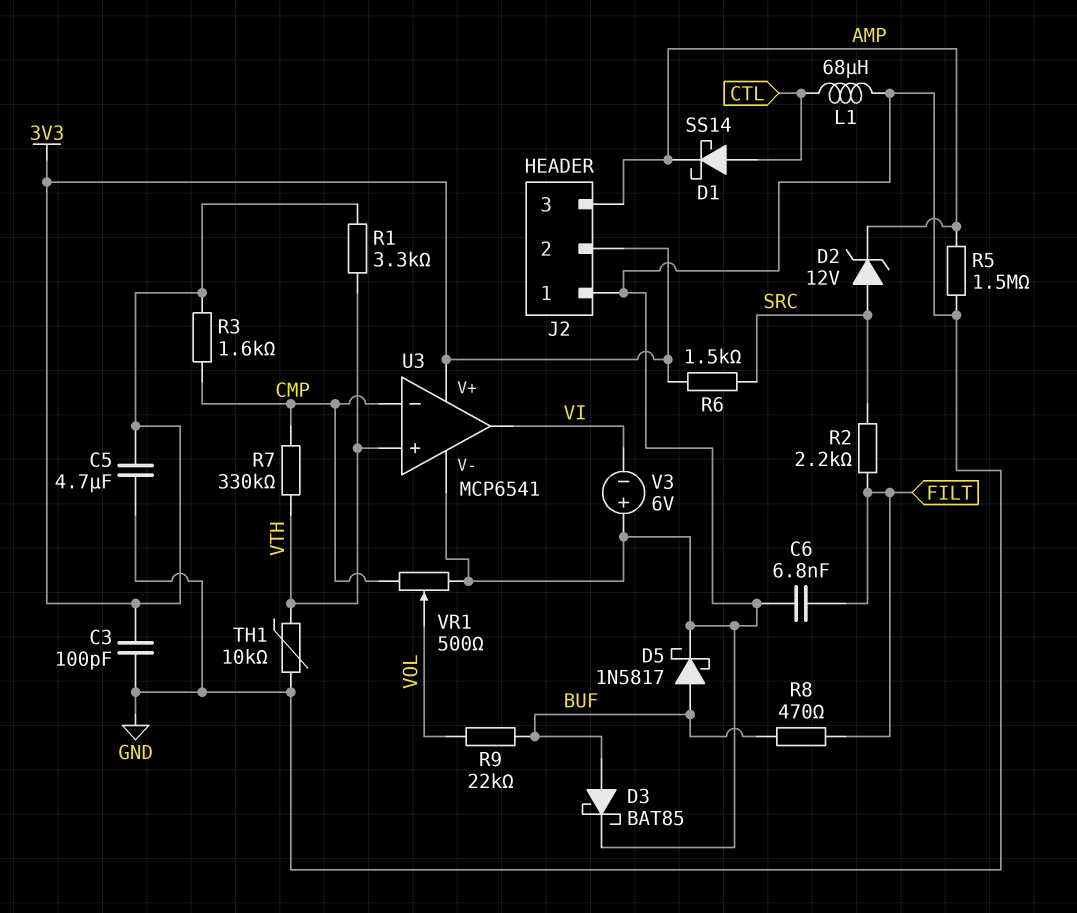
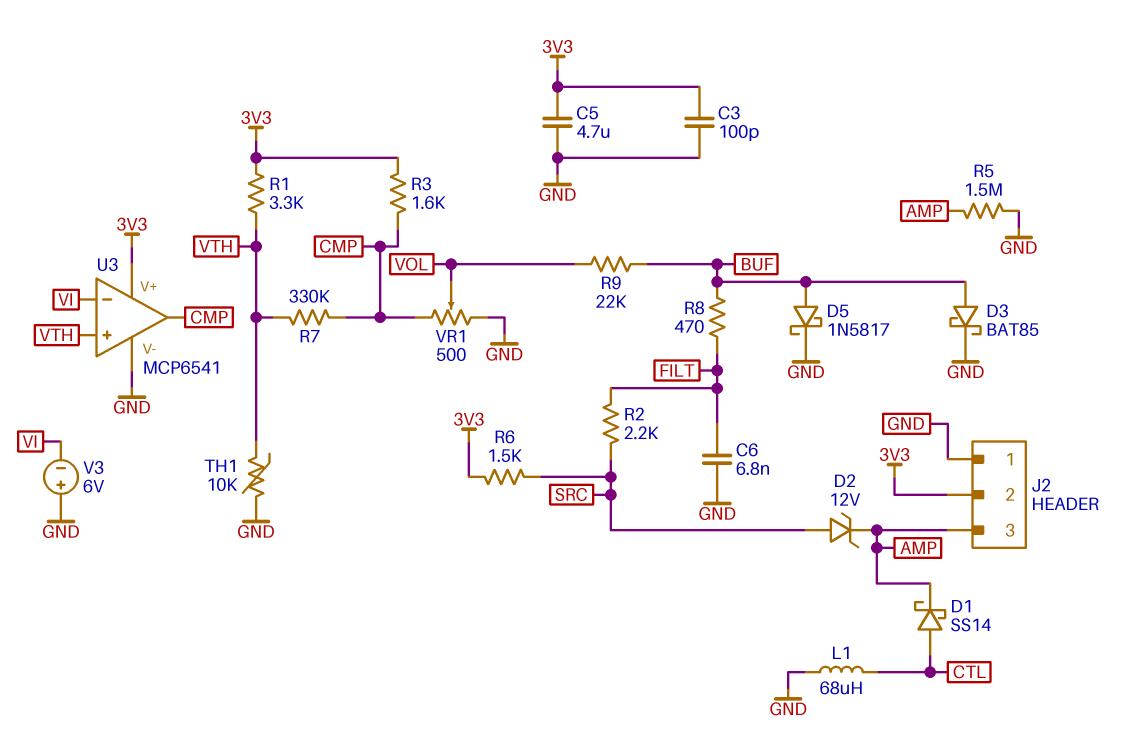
U3 pin in-: CMP -> VI
U3 pin out: VI -> CMP

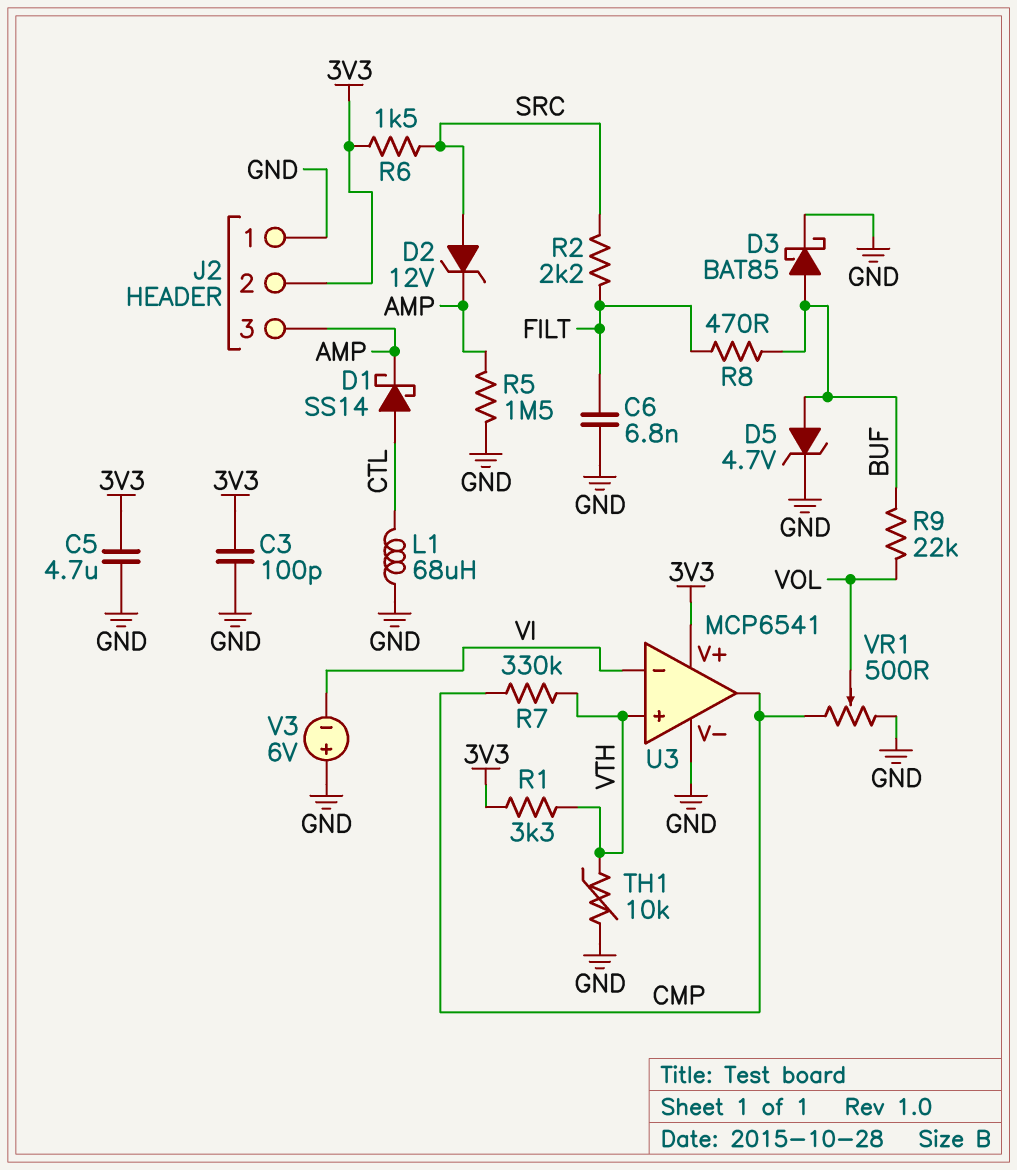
D5: schottky 1N5817 (A BUF, K GND) -> zener 4.7V (A BUF, K GND)
R3: 1.6k (3V3, CMP) -> none

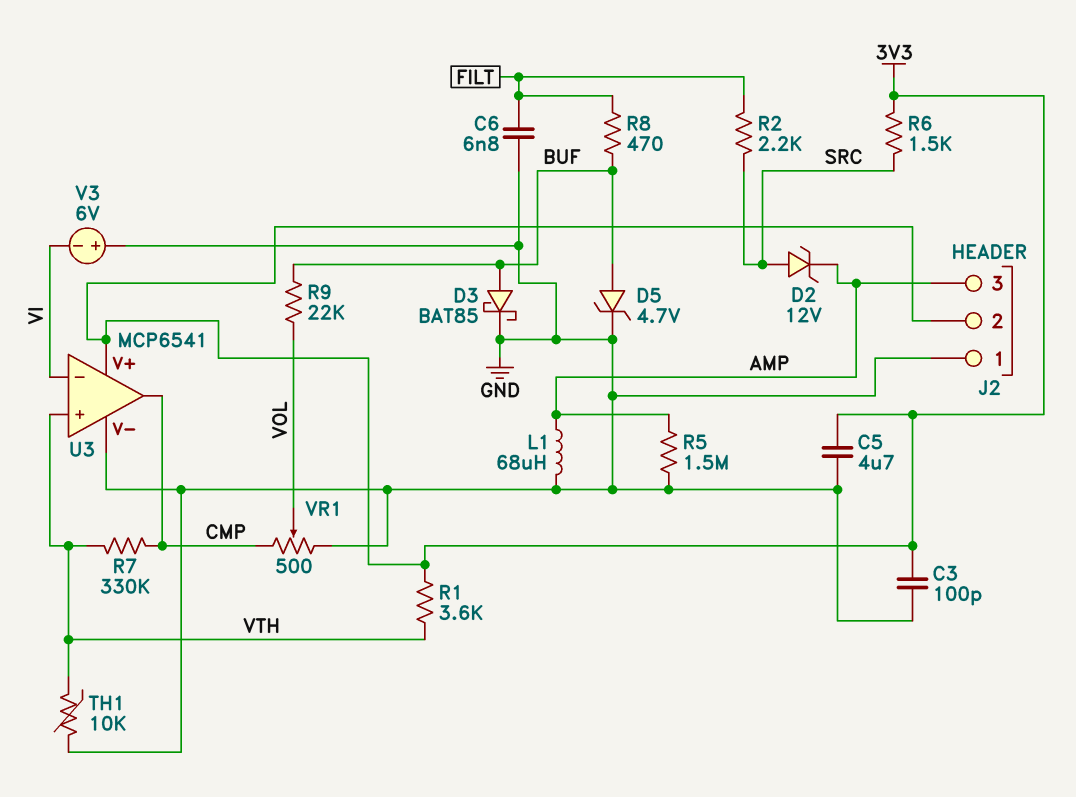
D1: schottky SS14 (A CTL, K AMP) -> none
L1: 68uH (CTL, GND) -> 68uH (AMP, GND)
R1: 3.3k (3V3, VTH) -> 3.6k (3V3, VTH)

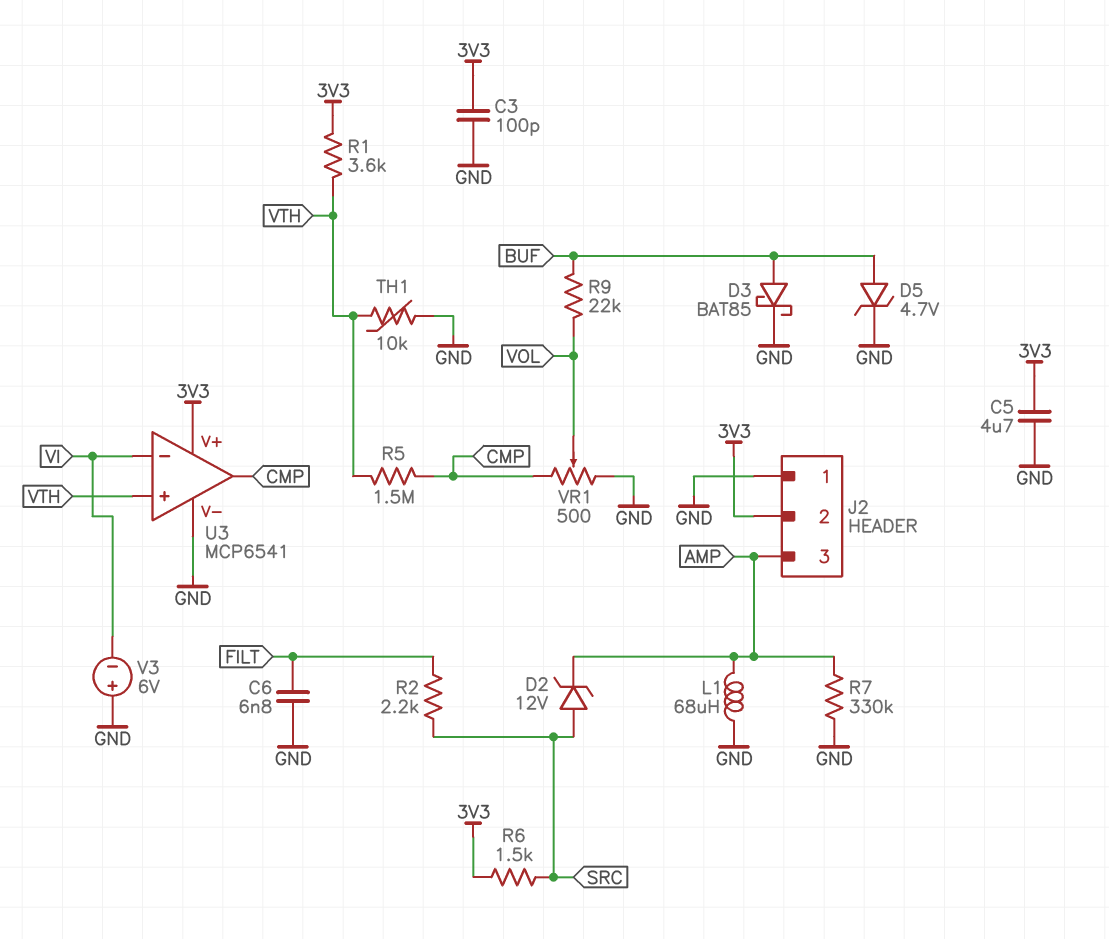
R5: 1.5M (AMP, GND) -> 1.5M (CMP, VTH)
R7: 330k (CMP, VTH) -> 330k (AMP, GND)
R8: 470 (BUF, FILT) -> none

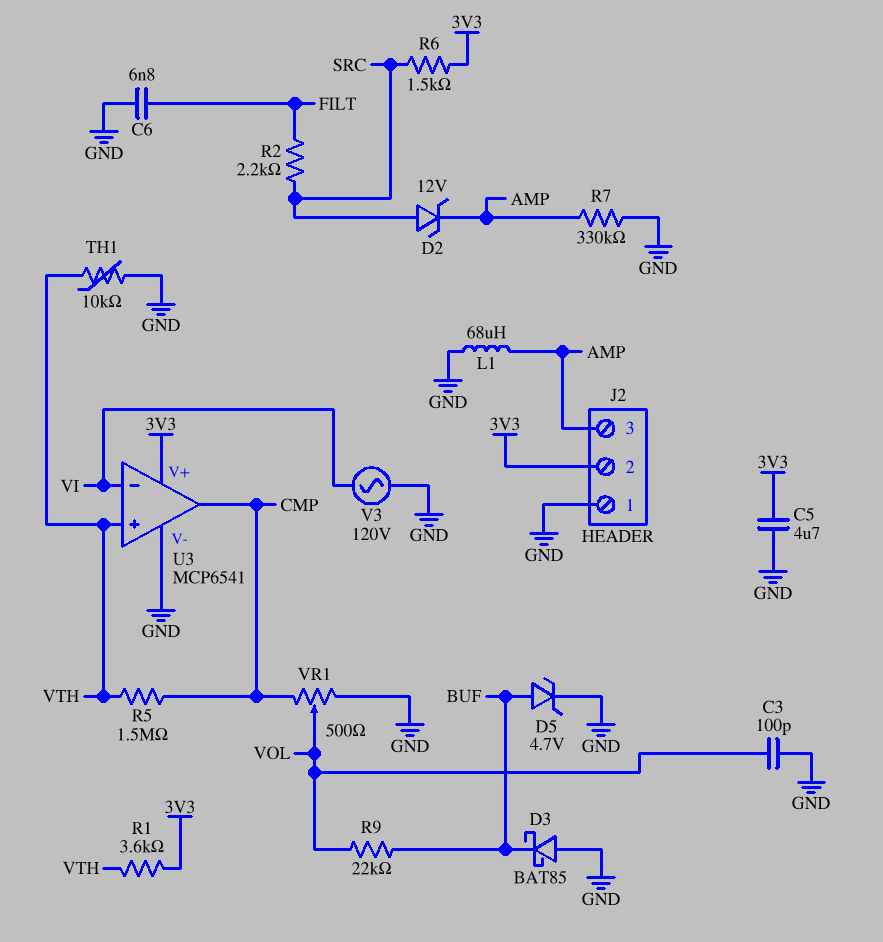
C3: 100pF (3V3, GND) -> 100pF (GND, VOL)
D3: schottky BAT85 (A BUF, K GND) -> schottky BAT85 (A GND, K BUF)
V3: 6V (plus GND, minus VI) -> AC 120V (GND, VI)

